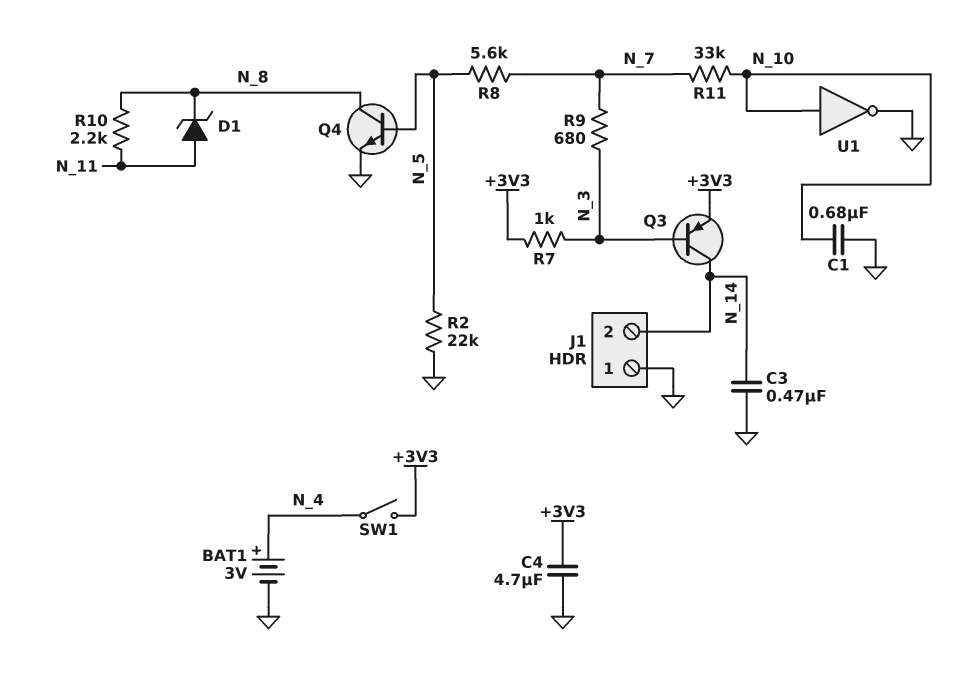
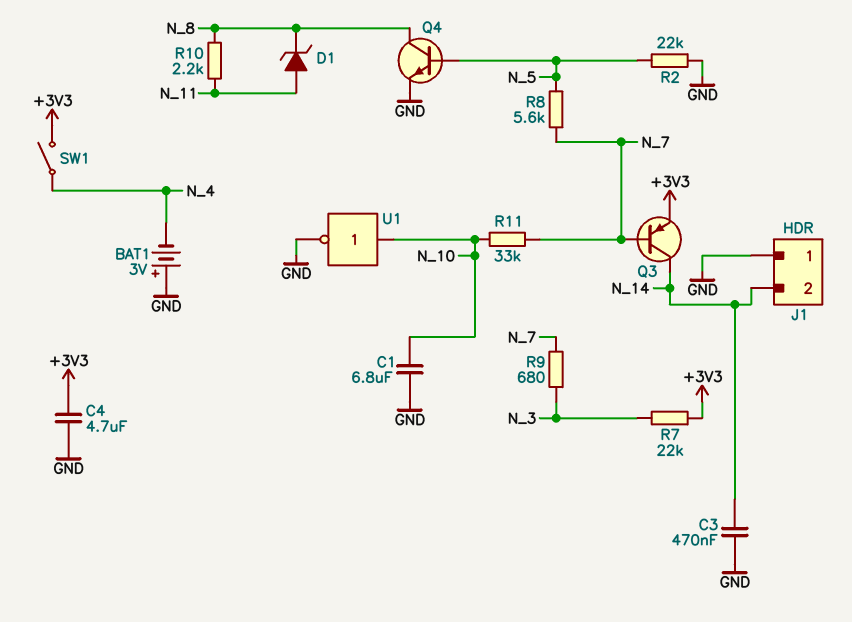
BAT1: 3V (plus N_4, minus GND) -> 3V (plus GND, minus N_4)
C1: 680nF (GND, N_10) -> 6.8uF (GND, N_10)
Q3: PNP (B N_3, C N_14, E +3V3) -> PNP (B N_7, C N_14, E +3V3)
R7: 1k (+3V3, N_3) -> 22k (+3V3, N_3)

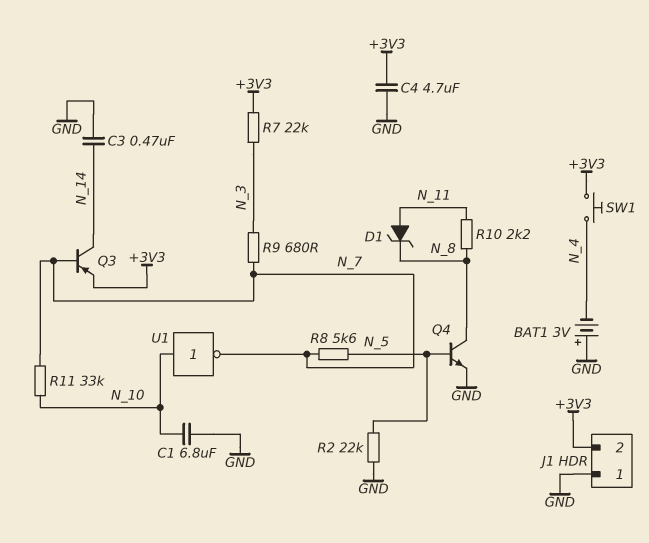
J1 pin 2: N_14 -> +3V3
SW1: switch (+3V3, N_4) -> button (+3V3, N_4)
U1: NOT (in N_10, out GND) -> NOT (in N_10, out N_7)

